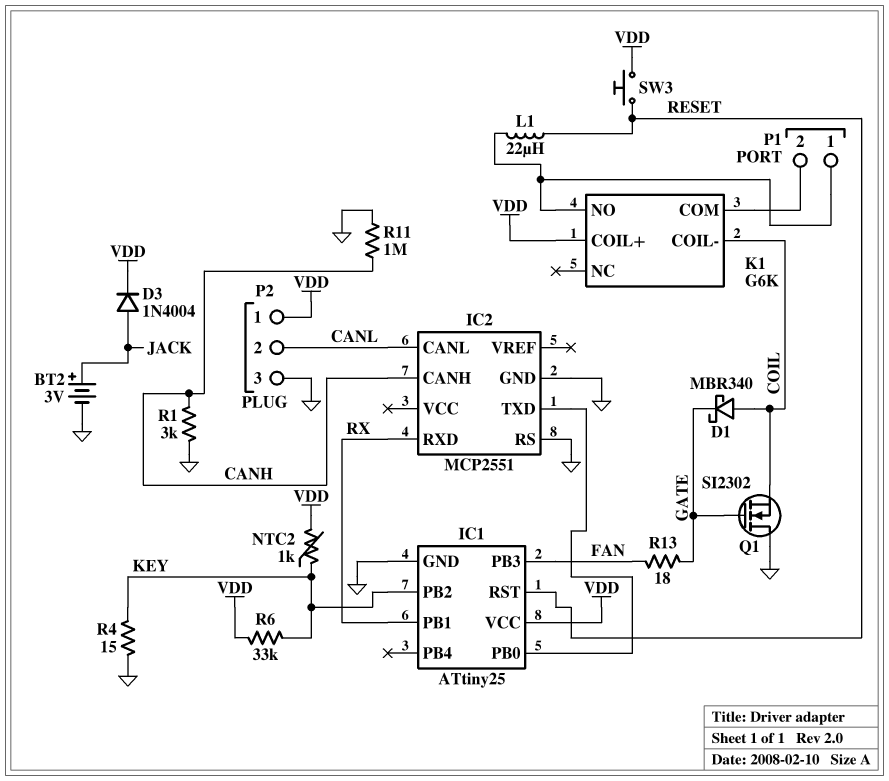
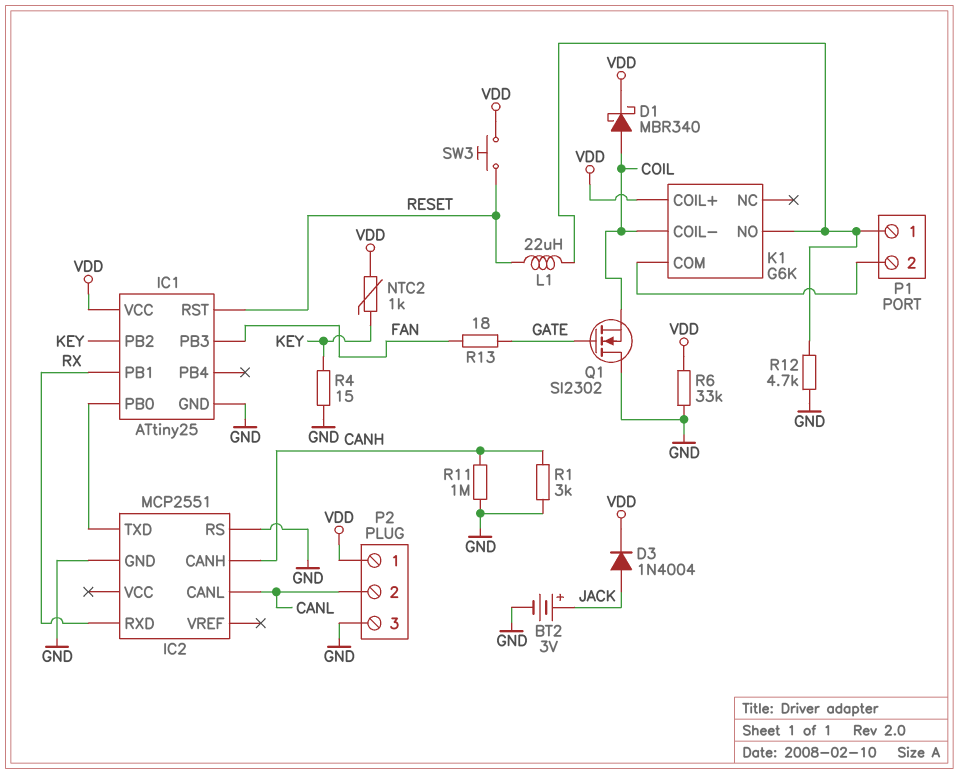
D1: schottky MBR340 (A COIL, K GATE) -> schottky MBR340 (A COIL, K VDD)
R6: 33k (KEY, VDD) -> 33k (GND, VDD)
R12: none -> 4.7k (GND, K1/NO)

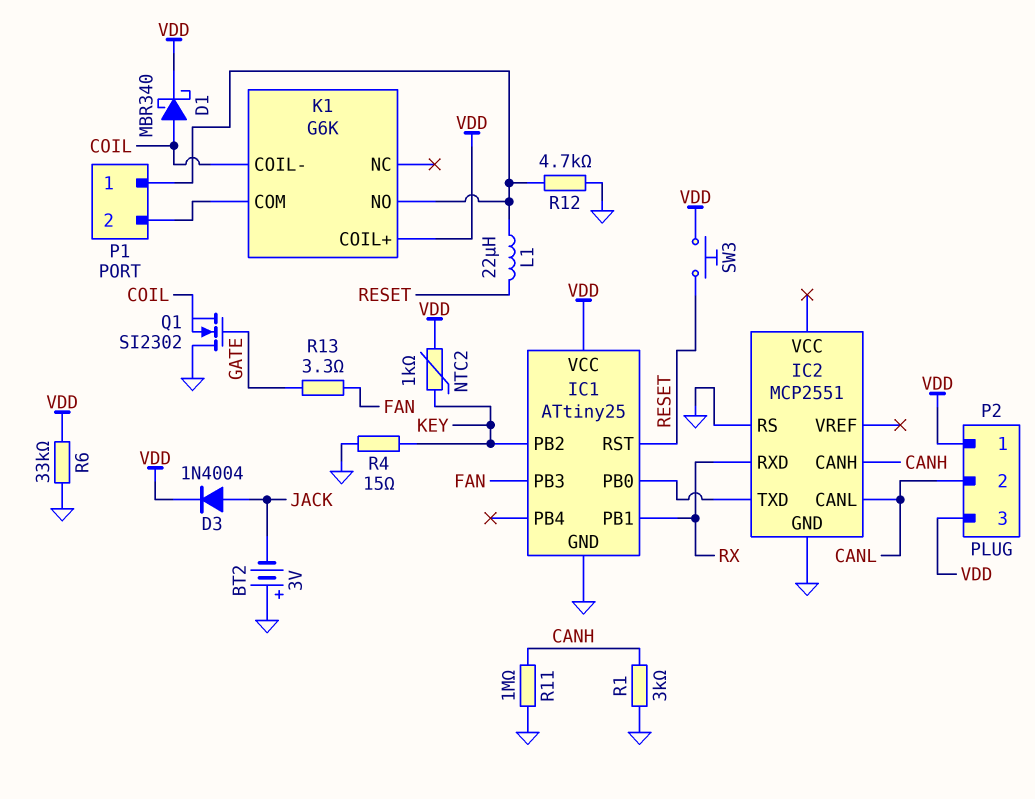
BT2: 3V (plus JACK, minus GND) -> 3V (plus GND, minus JACK)
P2 pin 3: GND -> VDD
R13: 18 (FAN, GATE) -> 3.3 (FAN, GATE)

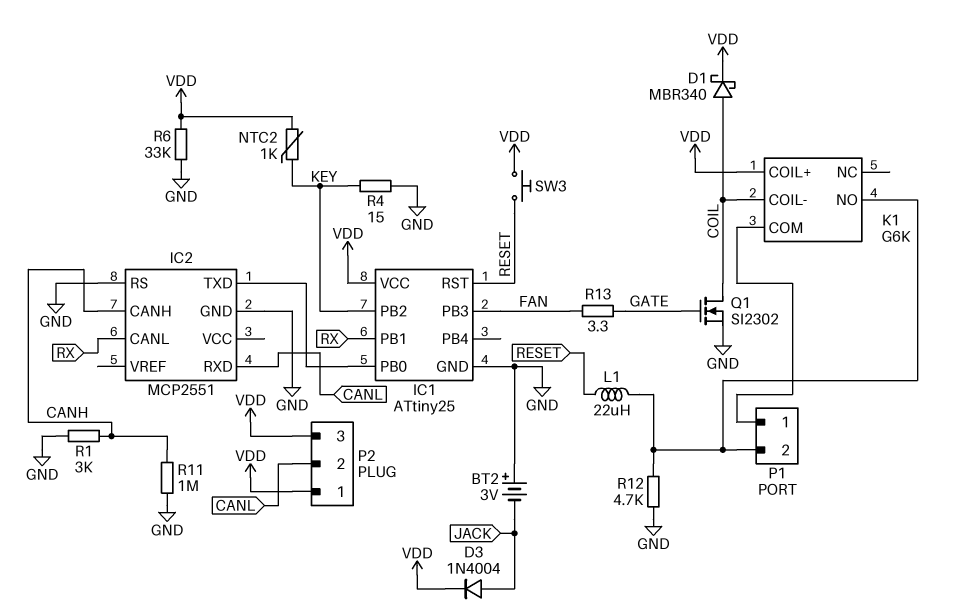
IC2 pin CANL: CANL -> RX
IC2 pin RXD: RX -> CANL
P1 pin 1: K1/NO -> K1/COM
P1 pin 2: K1/COM -> K1/NO
Q1: NMOS SI2302 (G GATE, D GND, S COIL) -> NMOS SI2302 (G GATE, D COIL, S GND)

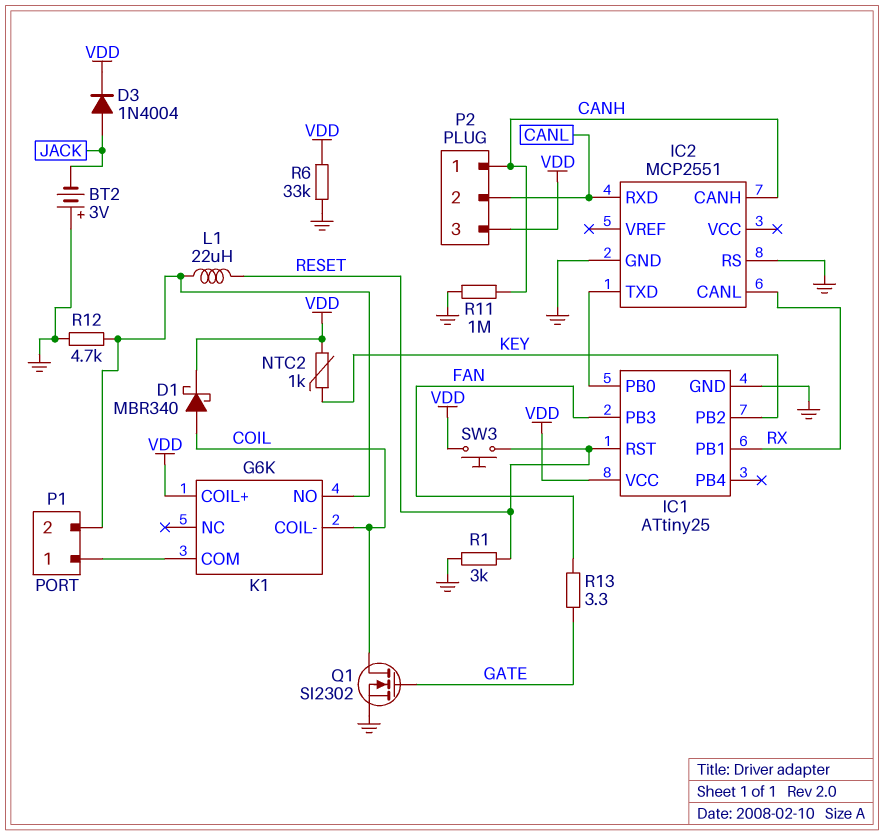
P2 pin 1: VDD -> CANH
R1: 3k (CANH, GND) -> 3k (GND, RESET)
R4: 15 (GND, KEY) -> none

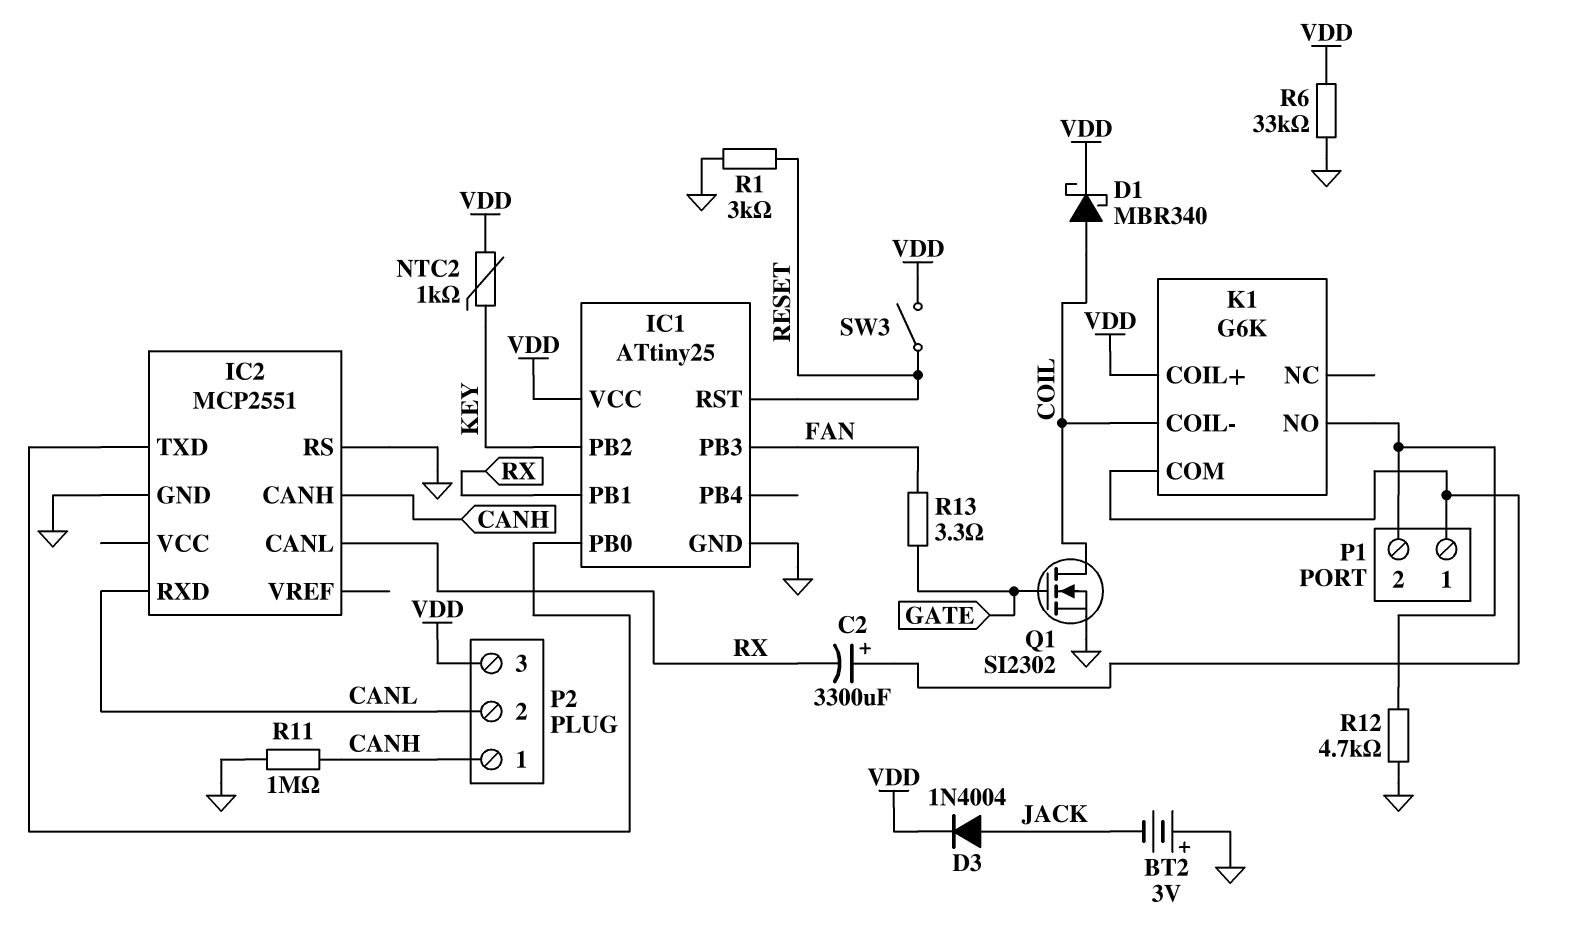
C2: none -> 3300uF (plus K1/COM, minus RX)
L1: 22uH (K1/NO, RESET) -> none
SW3: button (RESET, VDD) -> switch (RESET, VDD)

